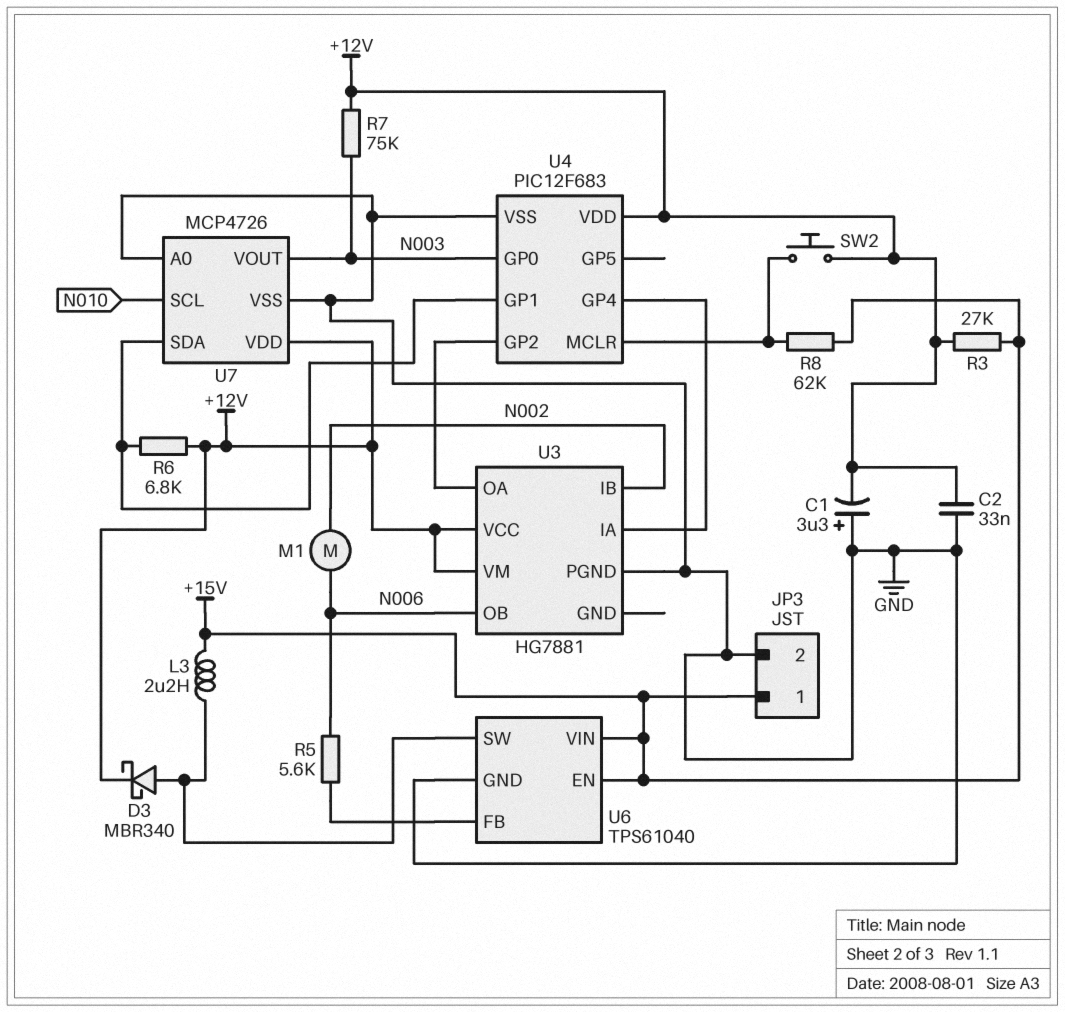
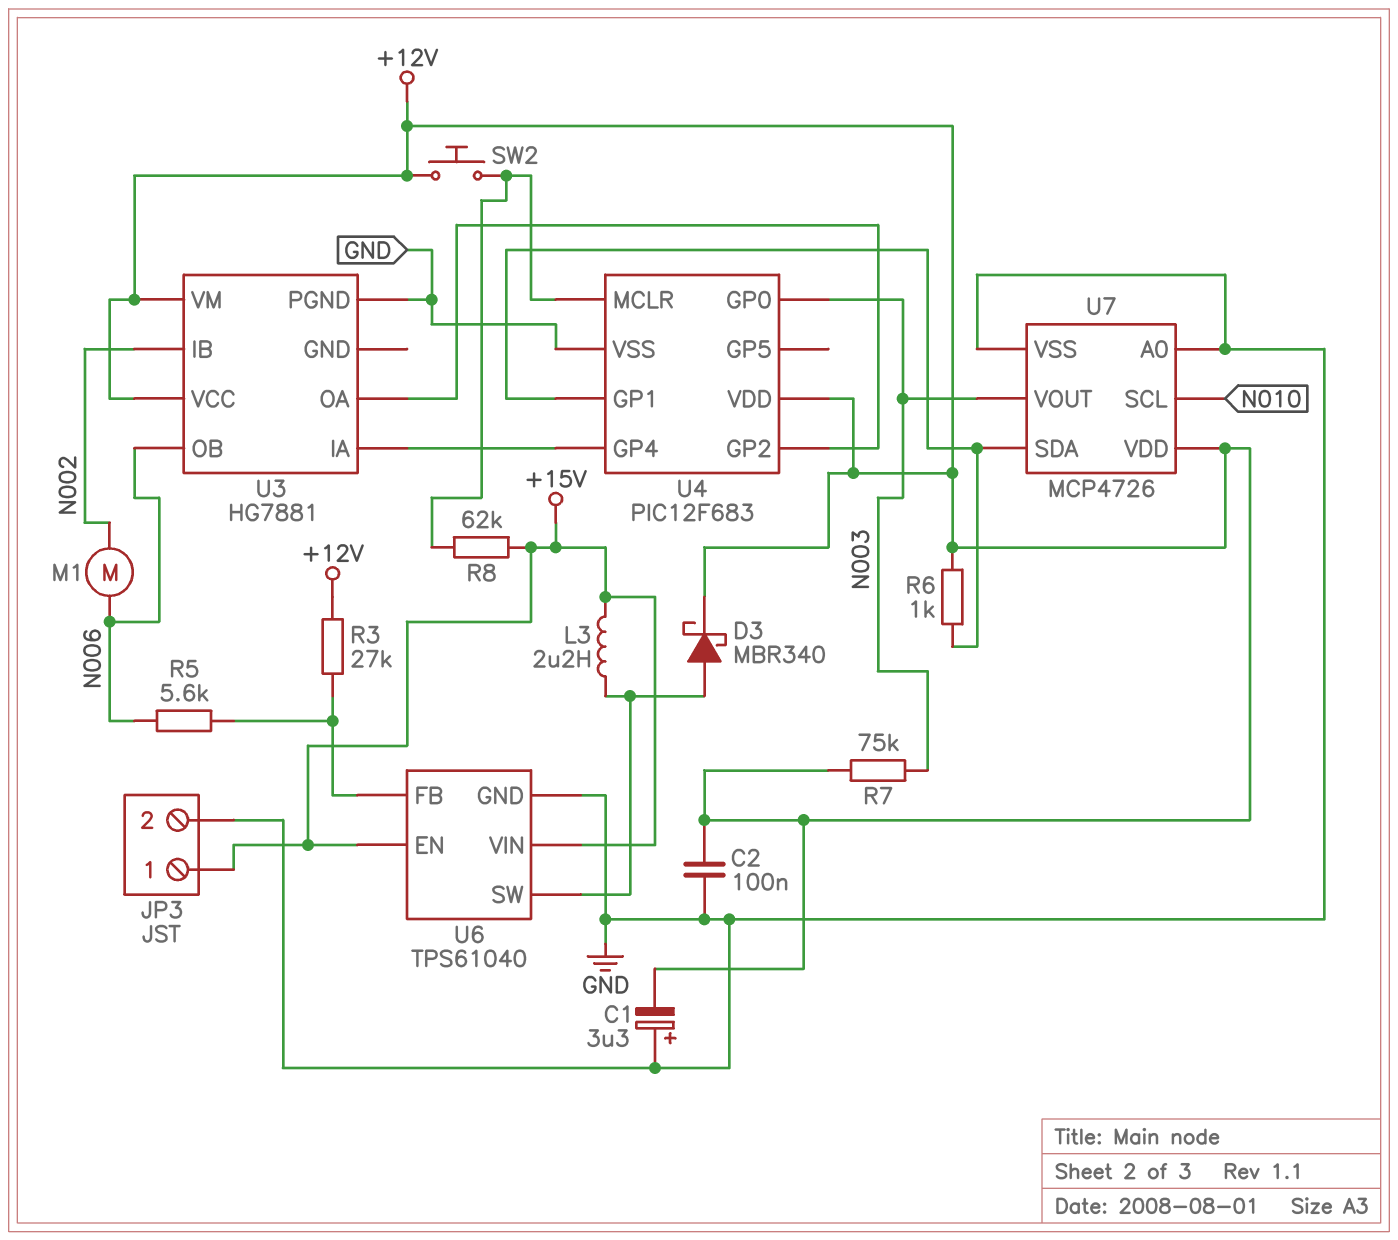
C2: 33nF (+12V, GND) -> 100nF (+12V, GND)
R3: 27k (+12V, +15V) -> 27k (+12V, U6/FB)
R6: 6.8k (+12V, U4/GP1) -> 1k (+12V, U4/GP1)

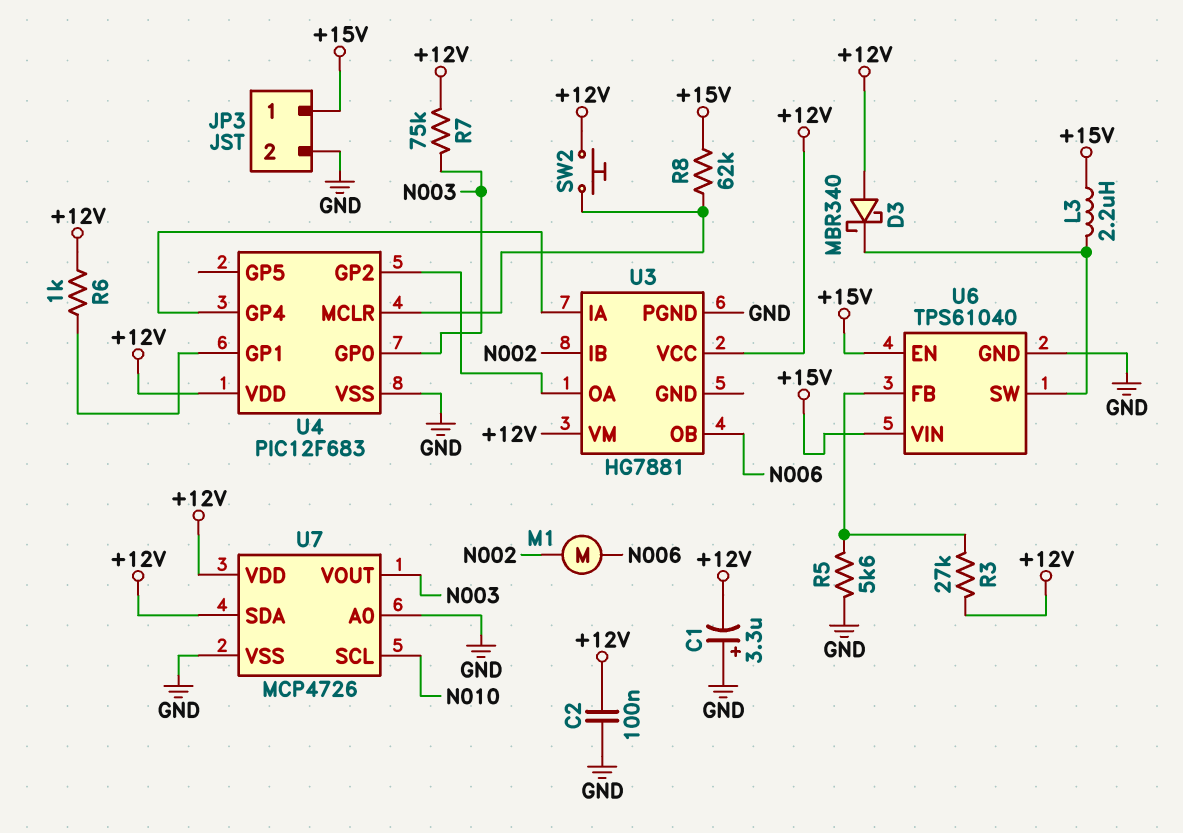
D3: schottky MBR340 (A U6/SW, K +12V) -> schottky MBR340 (A +12V, K U6/SW)
R5: 5.6k (N006, U6/FB) -> 5.6k (GND, U6/FB)
U7 pin SDA: U4/GP1 -> +12V

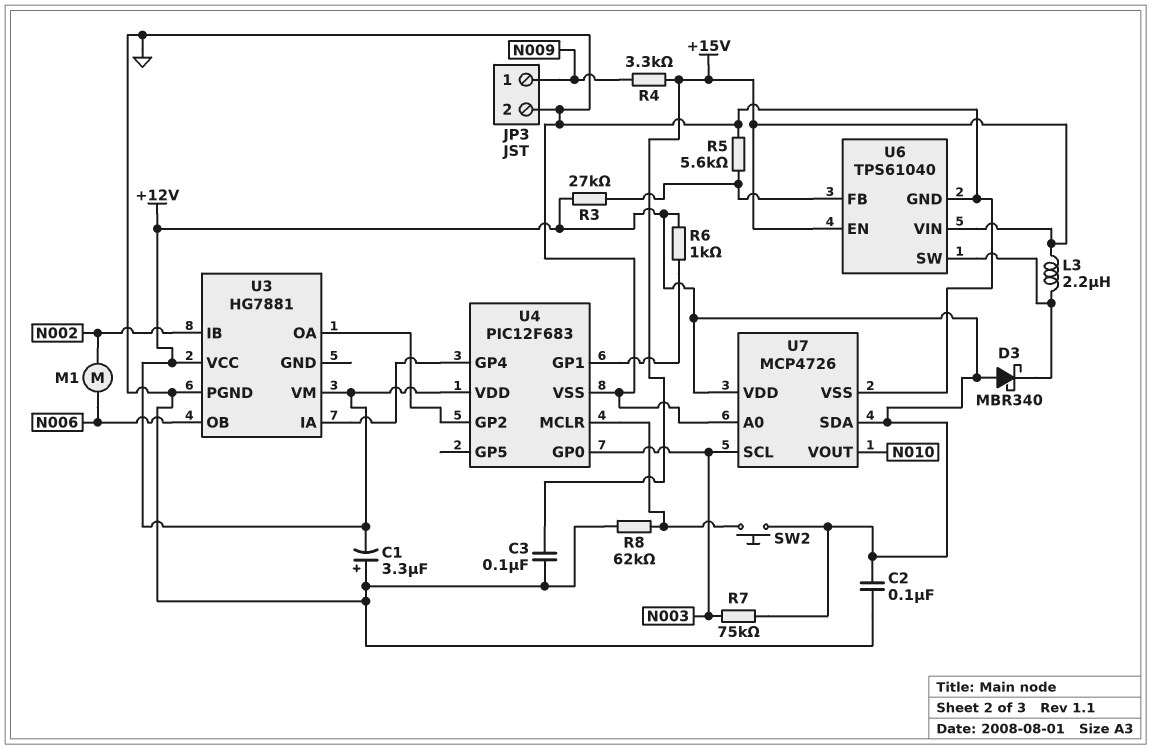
C3: none -> 100nF (+15V, GND)
JP3 pin 1: +15V -> N009
R4: none -> 3.3k (+15V, N009)
R8: 62k (+15V, U4/MCLR) -> 62k (GND, U4/MCLR)
U7 pin SCL: N010 -> N003
U7 pin VOUT: N003 -> N010

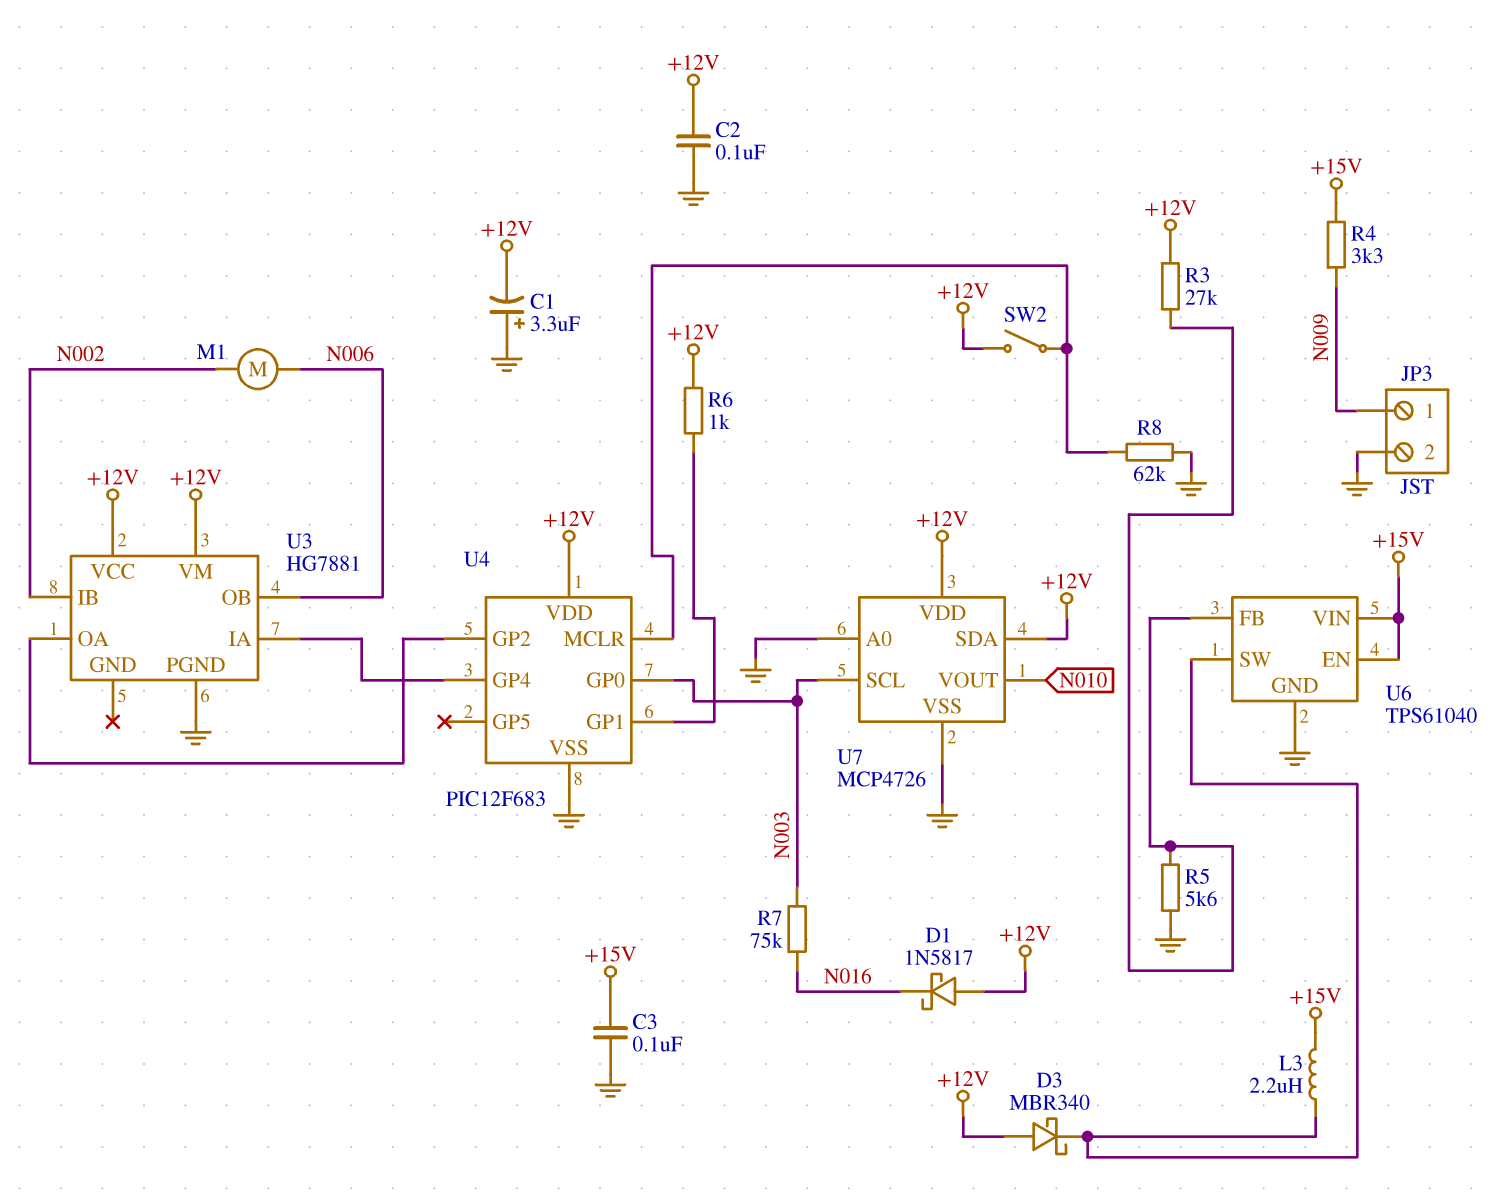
D1: none -> schottky 1N5817 (A +12V, K N016)
R7: 75k (+12V, N003) -> 75k (N003, N016)
SW2: button (+12V, U4/MCLR) -> switch (+12V, U4/MCLR)

